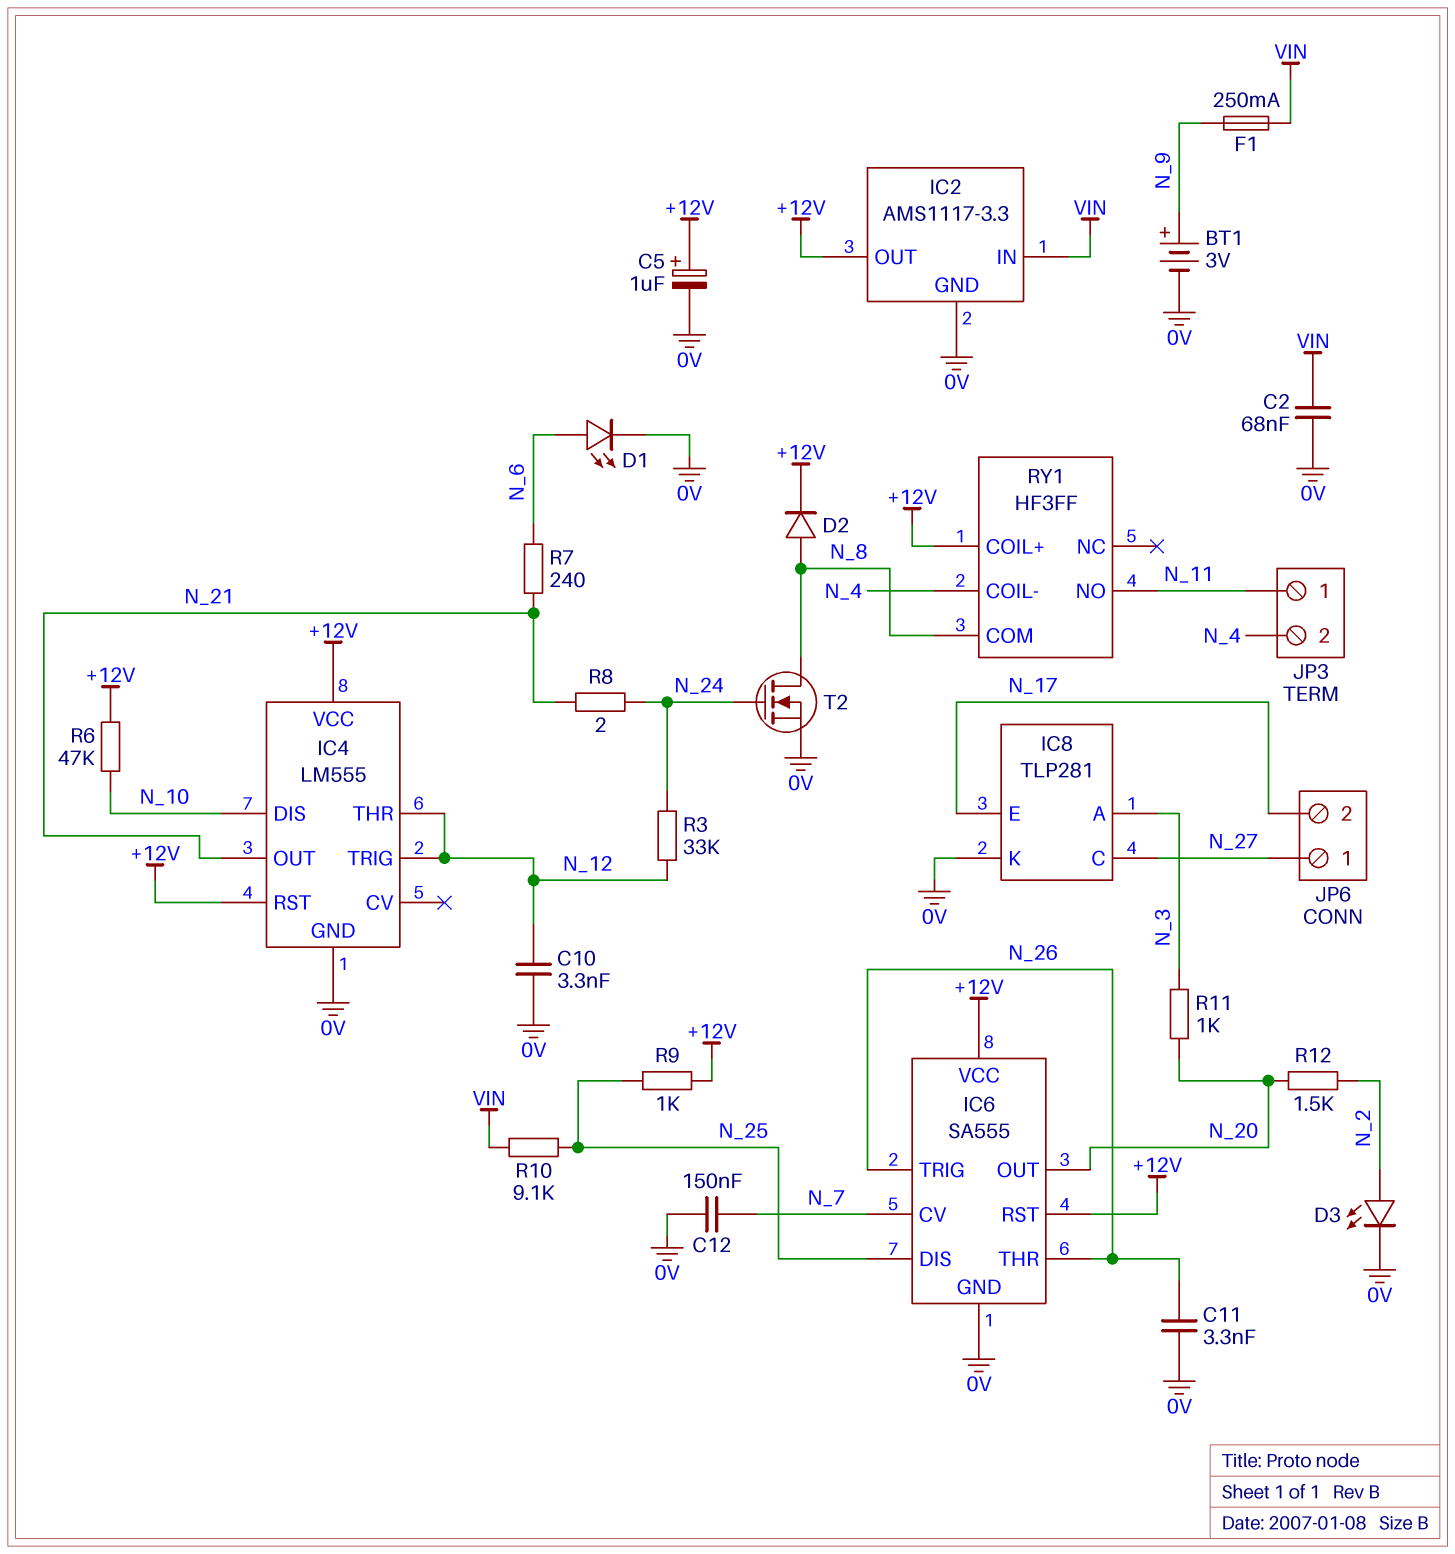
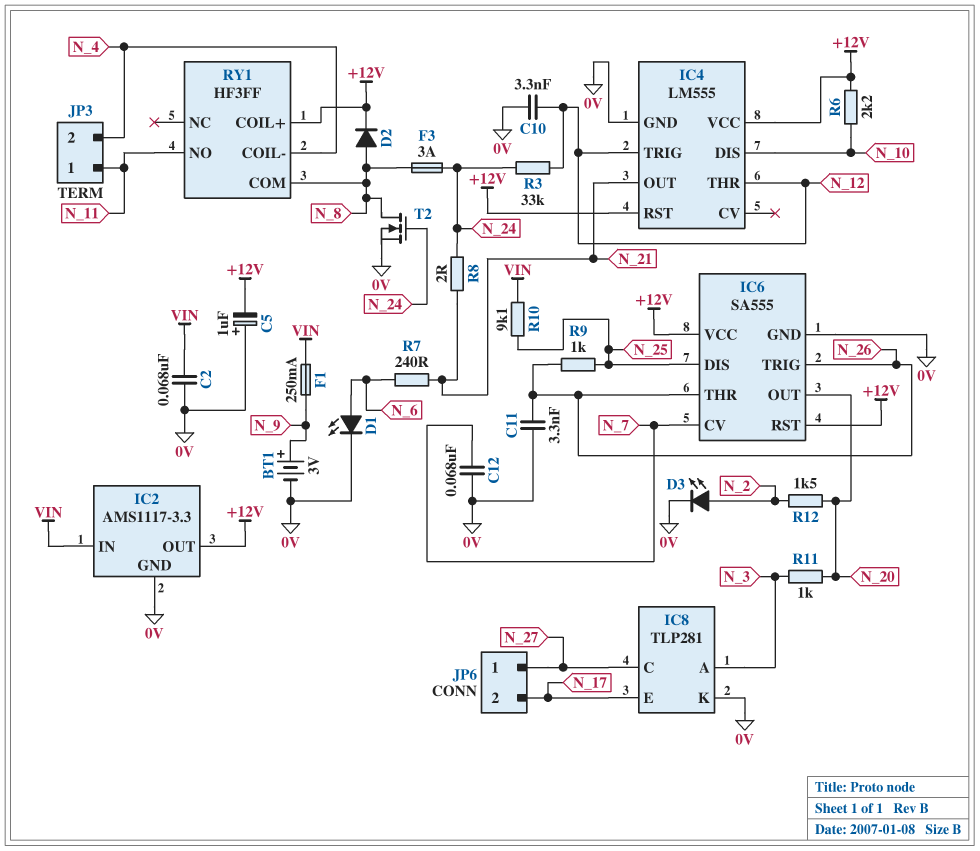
C5: 1uF (plus +12V, minus 0V) -> 1uF (plus 0V, minus +12V)
C12: 150nF (0V, N_7) -> 68nF (0V, N_7)
F3: none -> 3A (N_8, N_24)
R6: 47k (+12V, N_10) -> 2.2k (+12V, N_10)
R9: 1k (+12V, N_25) -> 1k (N_25, N_26)

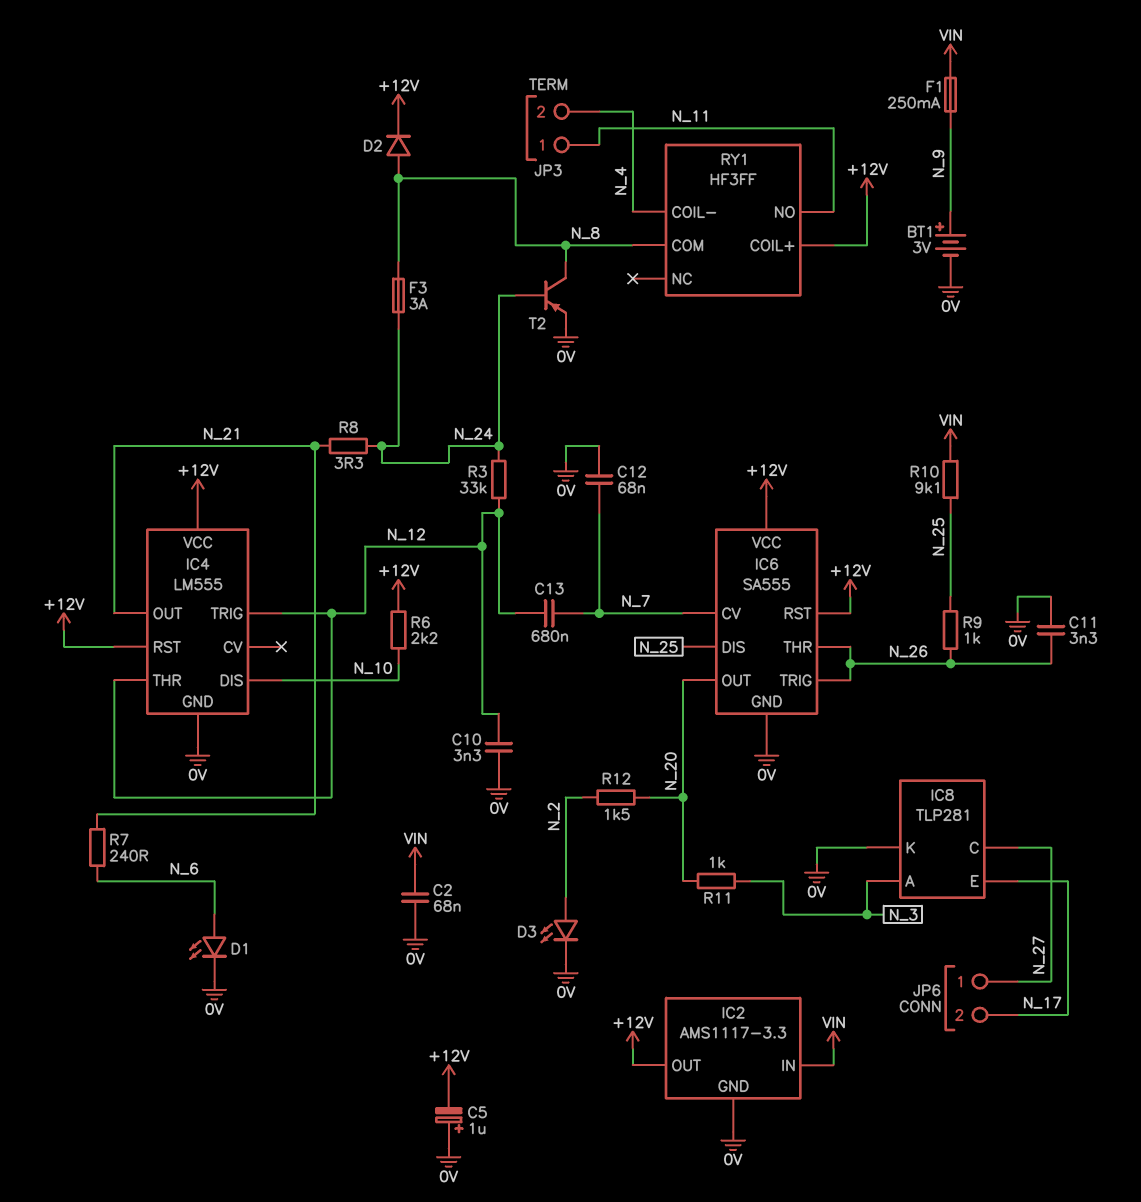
C13: none -> 680nF (N_7, N_12)
R8: 2 (N_21, N_24) -> 3.3 (N_21, N_24)
T2: NMOS (G N_24, D N_8, S 0V) -> PNP (B N_24, C N_8, E 0V)

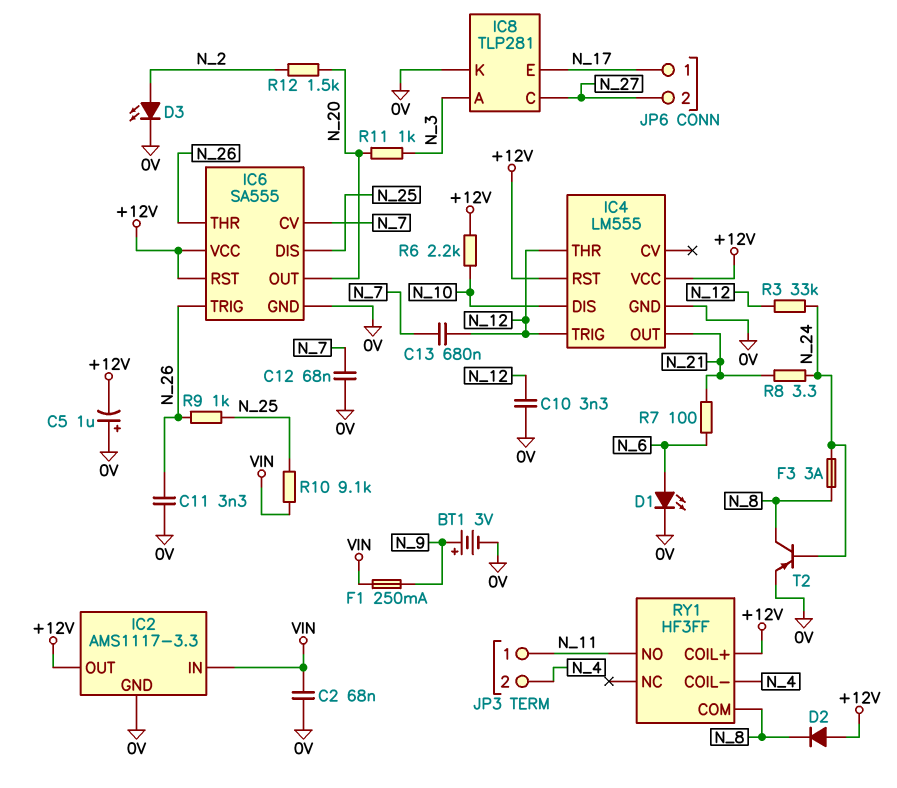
D2: diode (A N_8, K +12V) -> diode (A +12V, K N_8)
JP6 pin 1: N_27 -> N_17
JP6 pin 2: N_17 -> N_27
R7: 240 (N_6, N_21) -> 100 (N_6, N_21)

